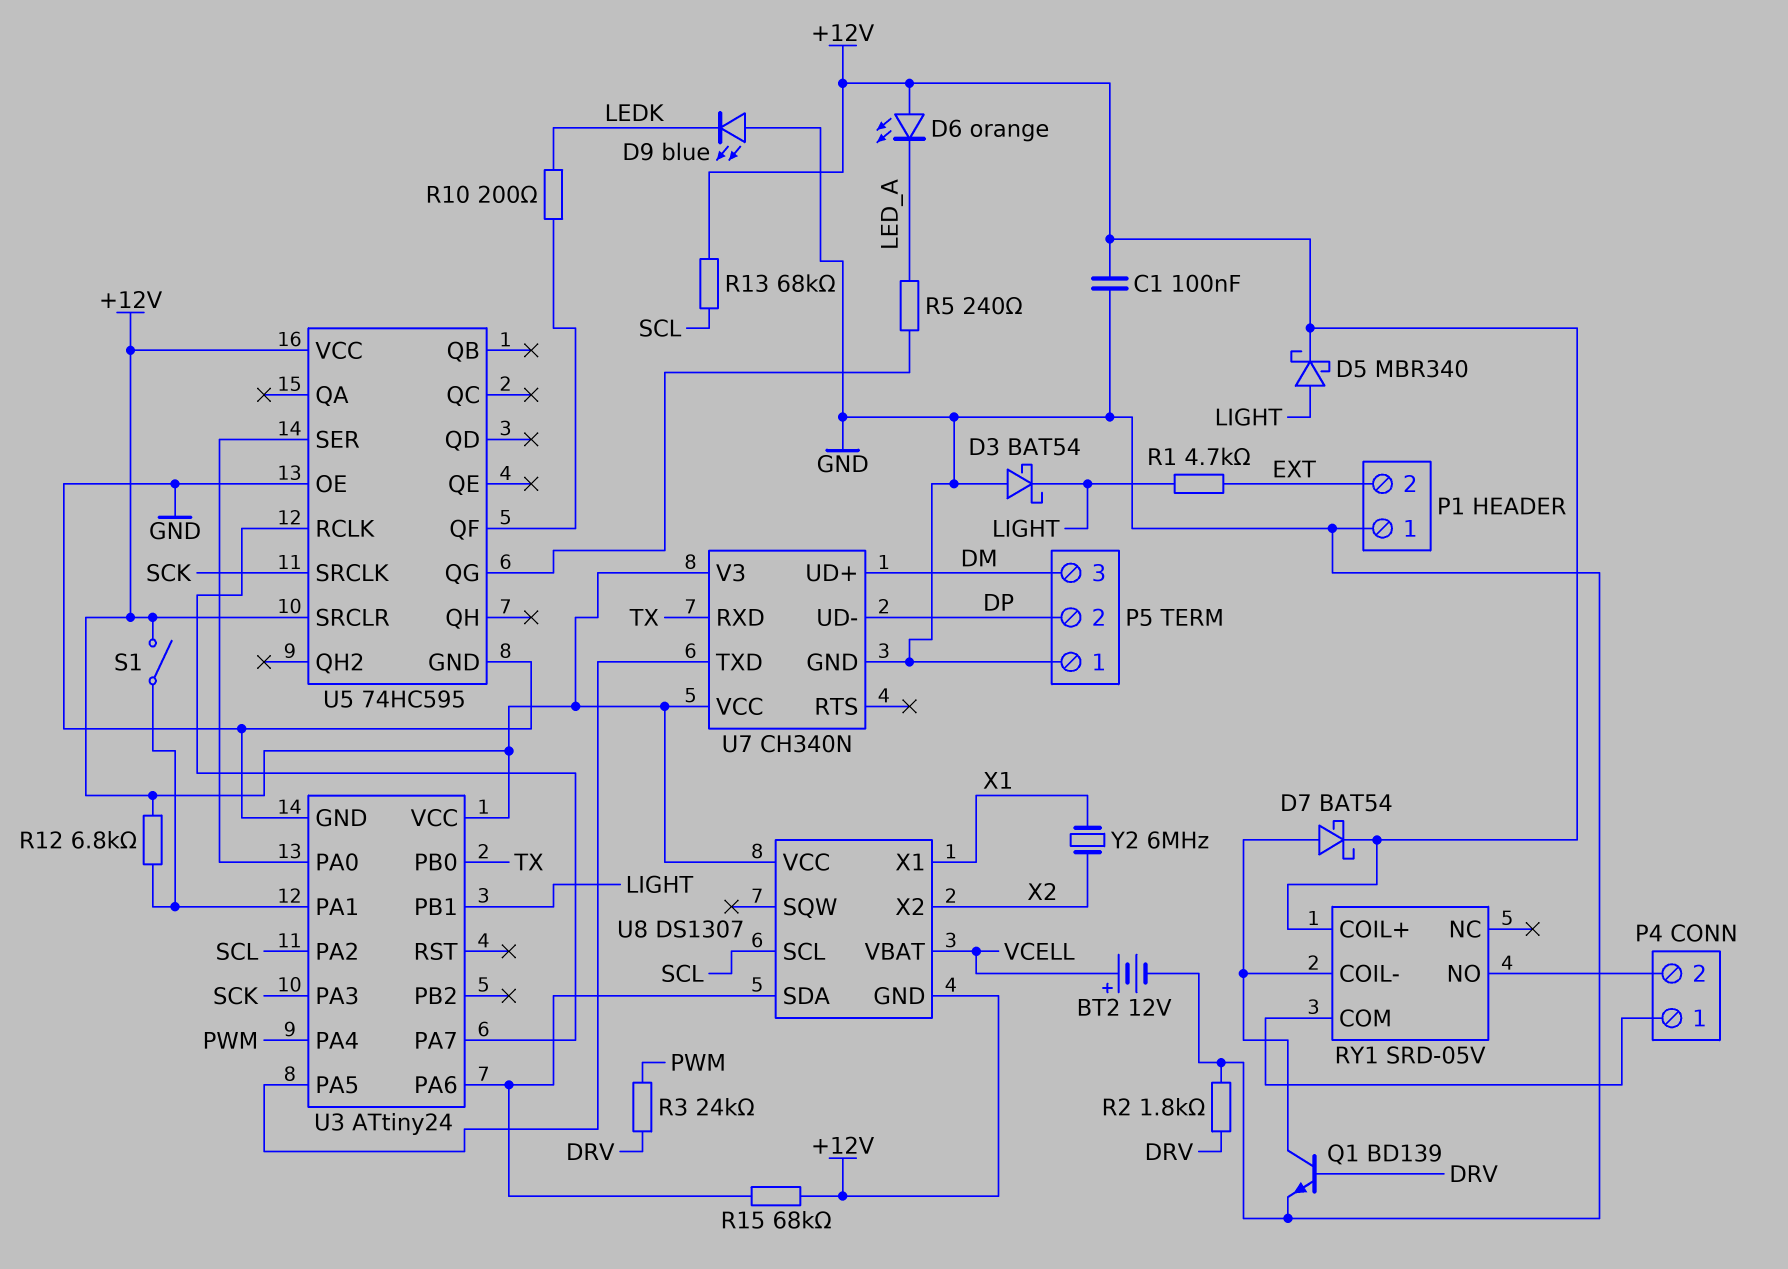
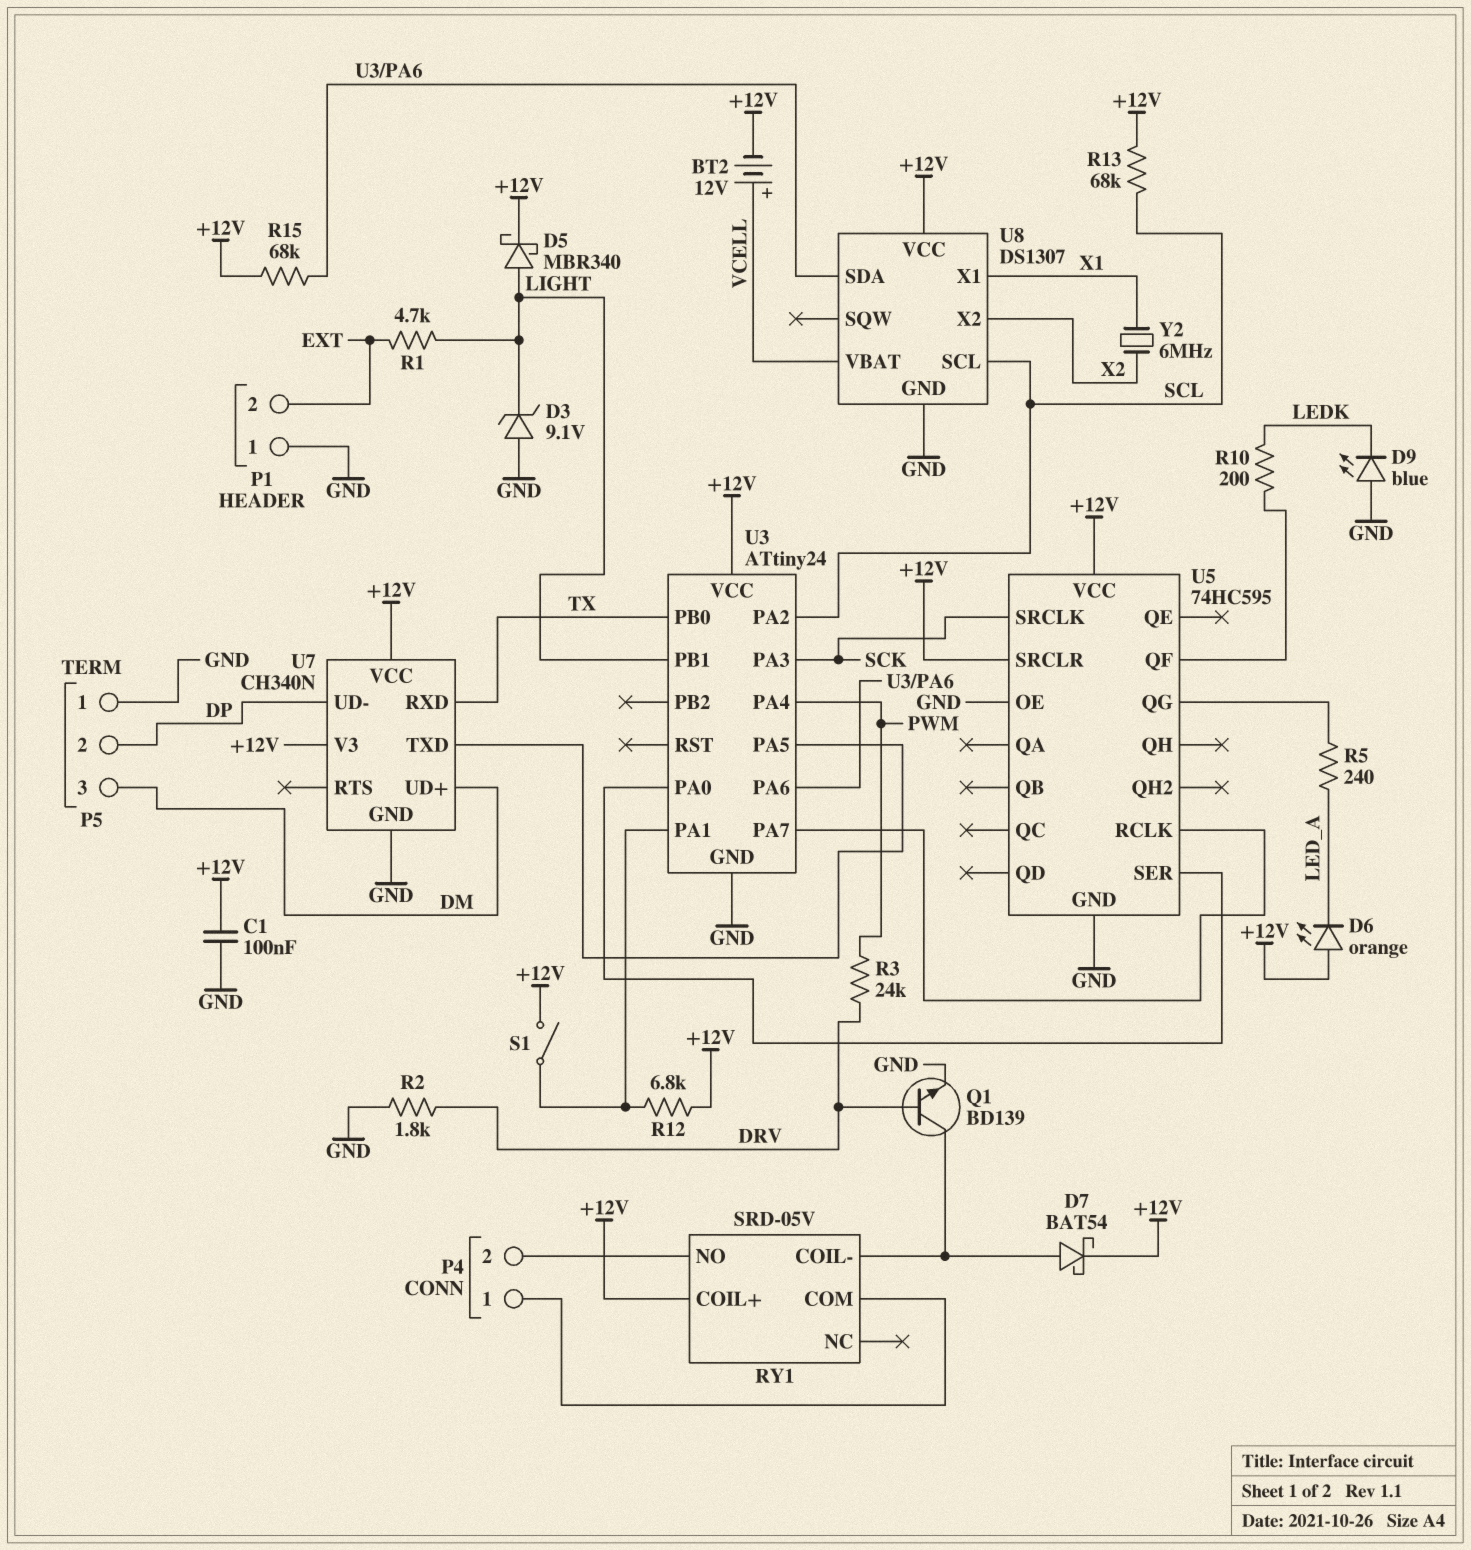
BT2: 12V (plus VCELL, minus GND) -> 12V (plus VCELL, minus +12V)
D3: schottky BAT54 (A GND, K LIGHT) -> zener 9.1V (A GND, K LIGHT)
U8 pin GND: +12V -> GND

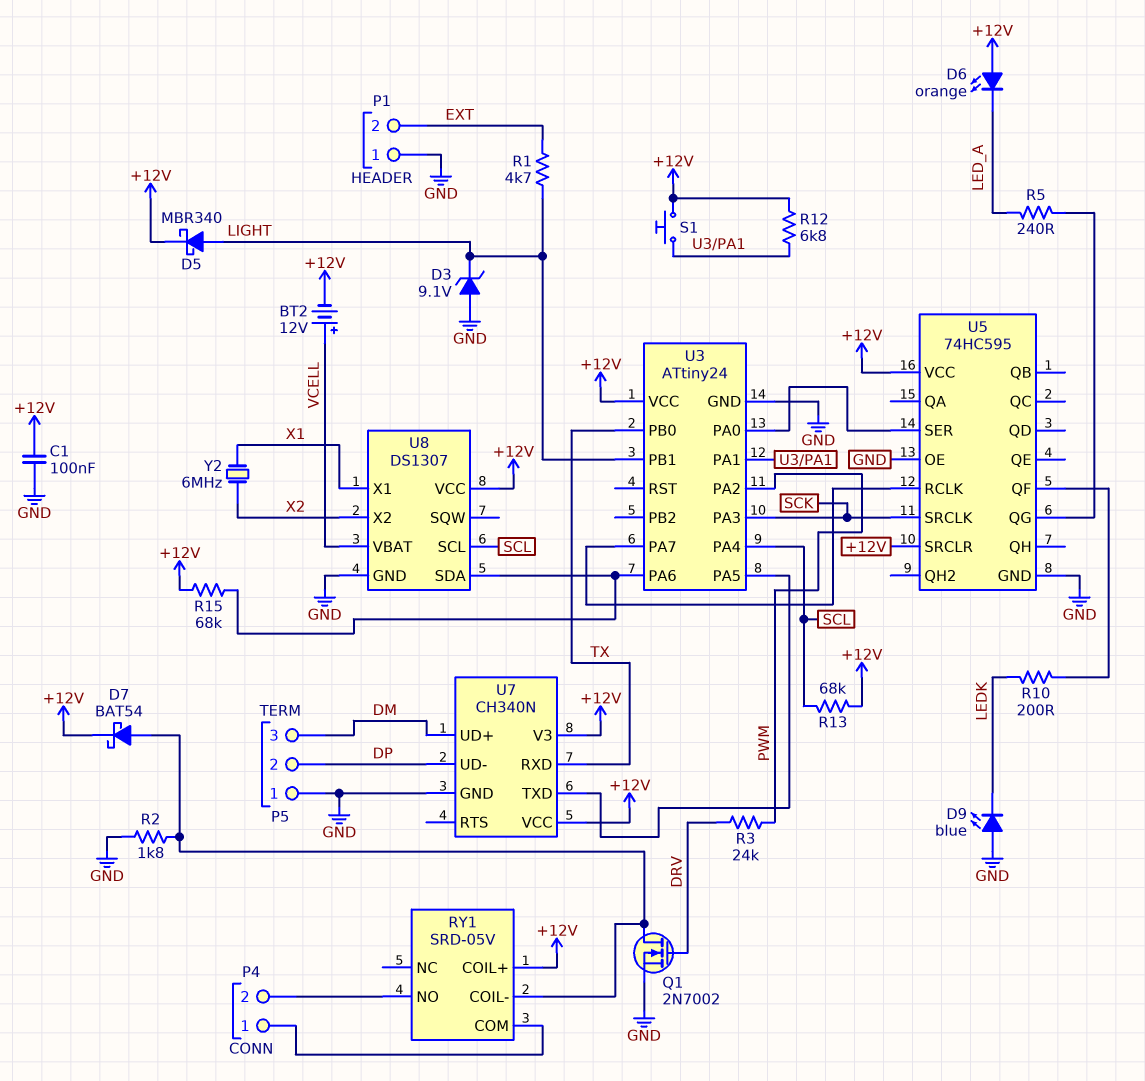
Q1: NPN BD139 (B DRV, C RY1/COIL-, E GND) -> NMOS 2N7002 (G DRV, D RY1/COIL-, S GND)
R2: 1.8k (DRV, GND) -> 1.8k (GND, RY1/COIL-)
S1: switch (+12V, U3/PA1) -> button (+12V, U3/PA1)
U3 pin PA2: SCL -> PWM
U3 pin PA4: PWM -> SCL

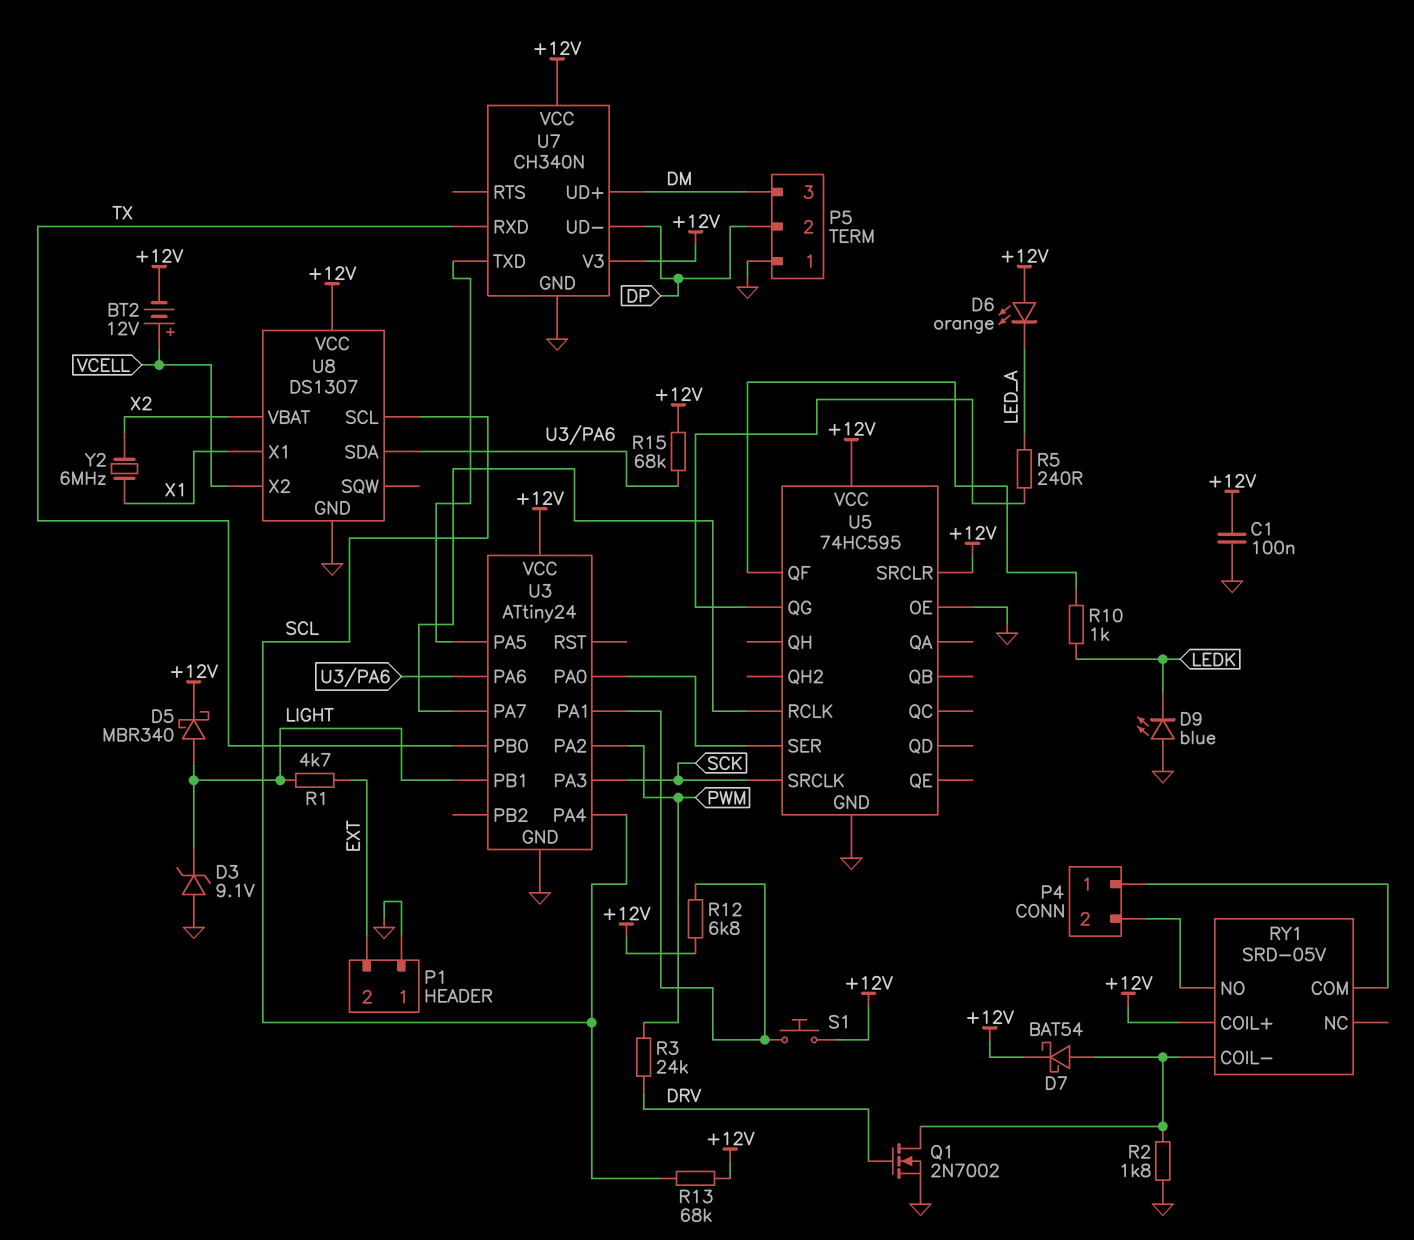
R10: 200 (LEDK, U5/QF) -> 1k (LEDK, U5/QF)
U8 pin VBAT: VCELL -> X2
U8 pin X2: X2 -> VCELL

